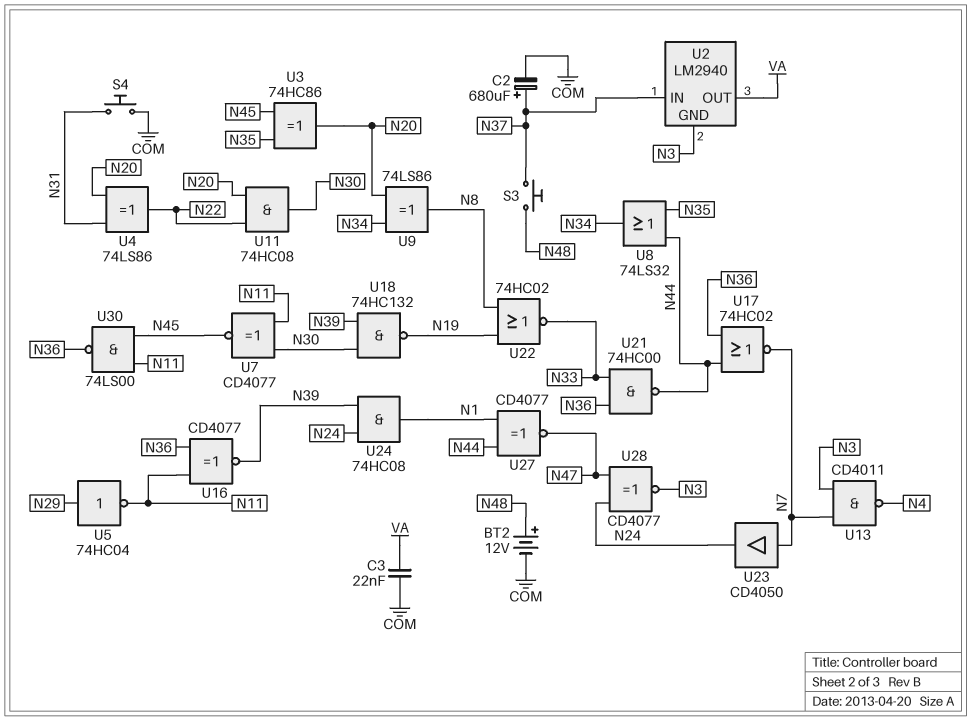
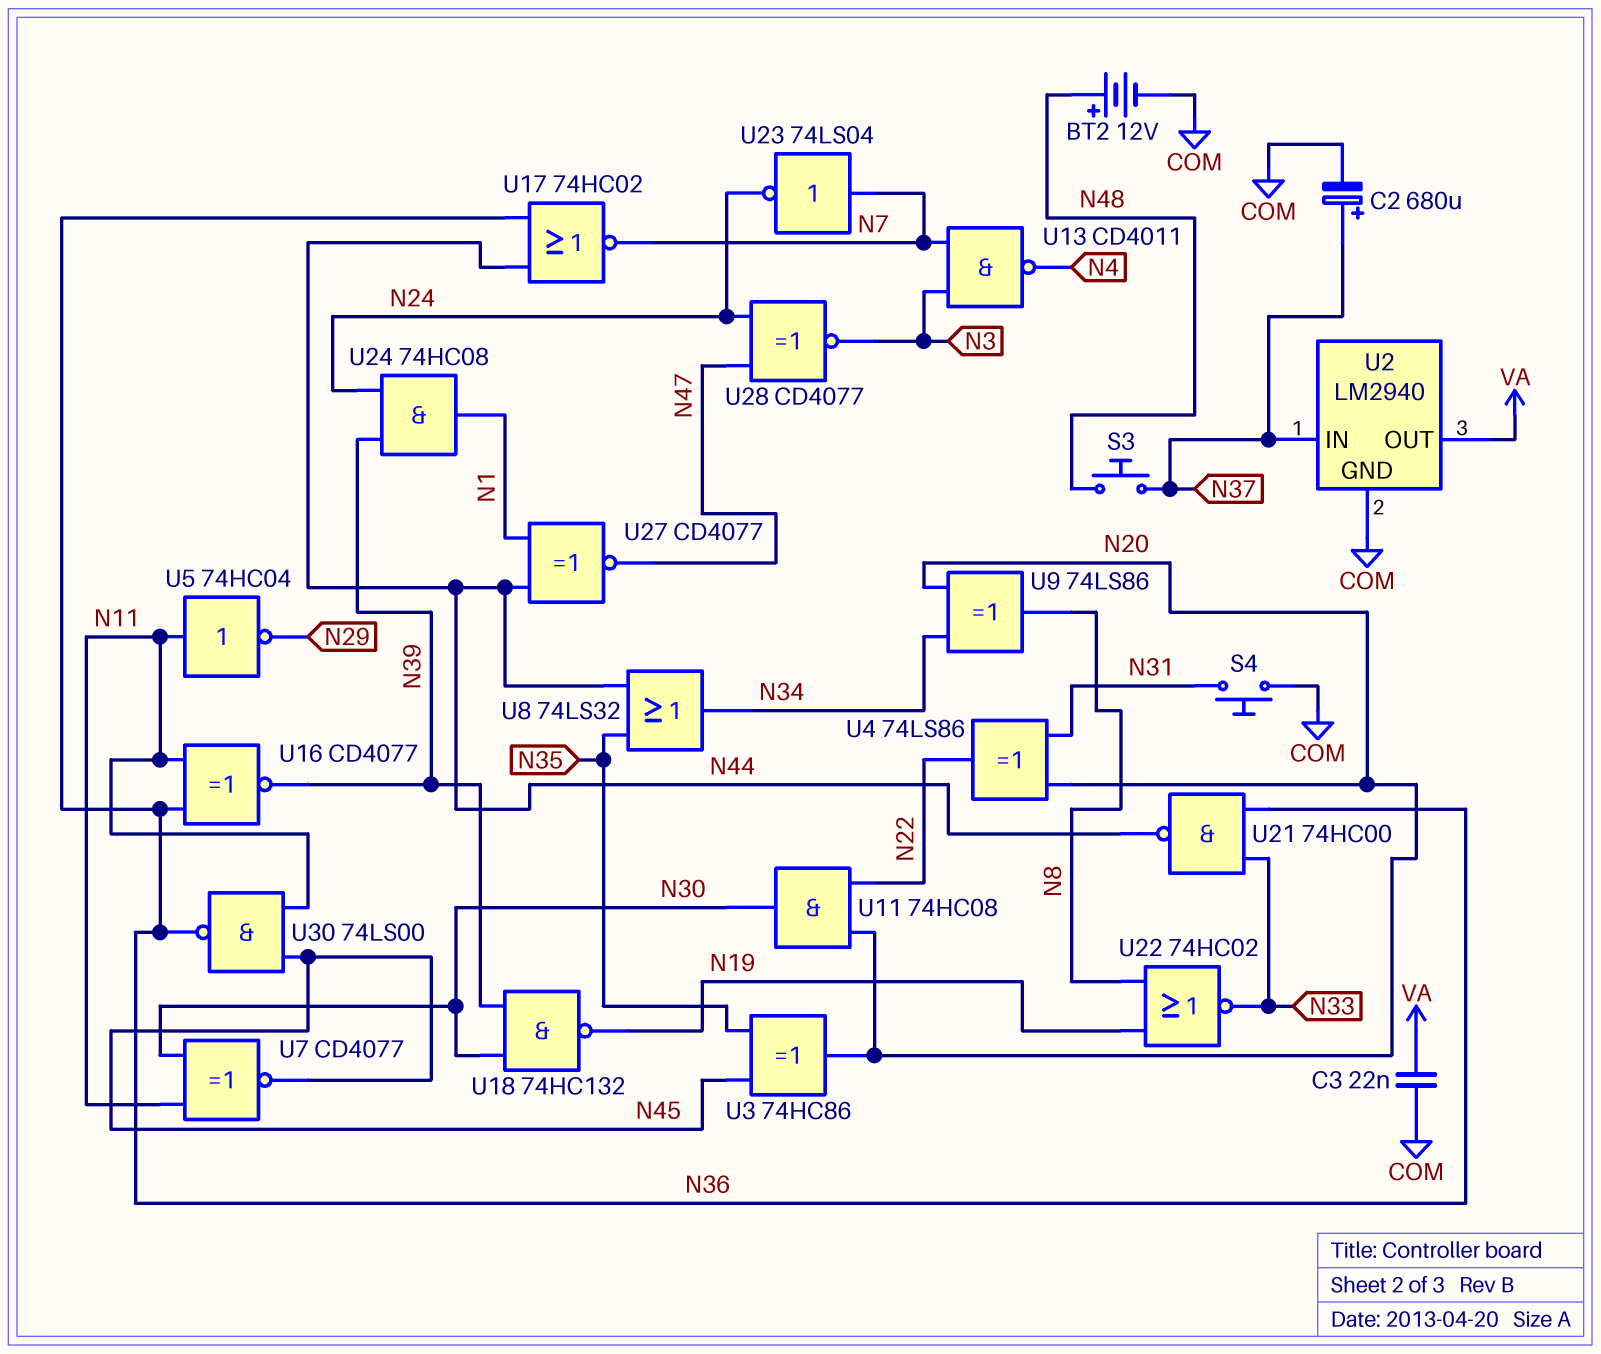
U2 pin GND: N3 -> COM
U5: NOT 74HC04 (in N29, out N11) -> NOT 74HC04 (in N11, out N29)
U23: buffer CD4050 (in N7, out N24) -> NOT 74LS04 (in N7, out N24)

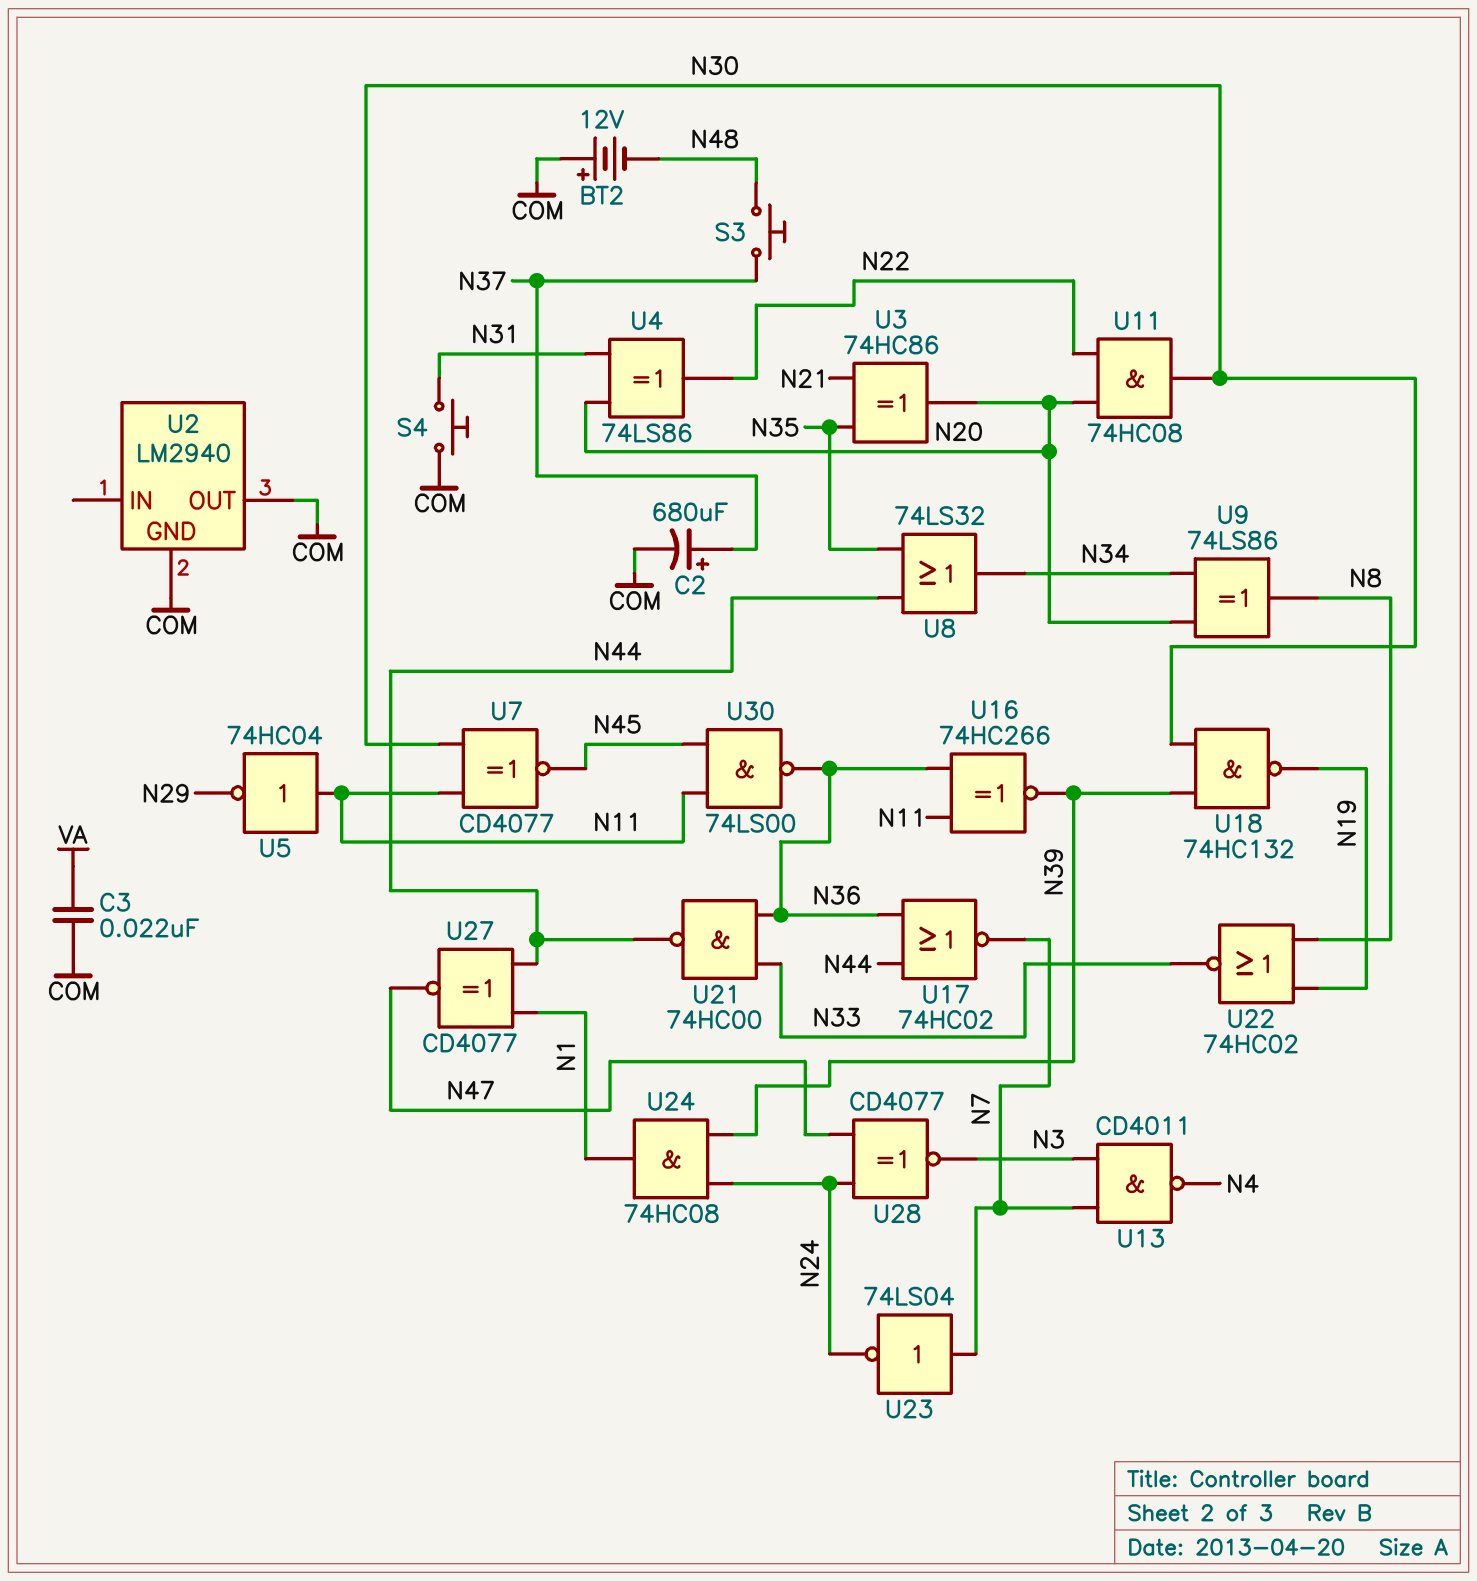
BT2: 12V (plus N48, minus COM) -> 12V (plus COM, minus N48)
U2 pin IN: N37 -> none
U2 pin OUT: VA -> COM
U3: XOR 74HC86 (in N35, in N45, out N20) -> XOR 74HC86 (in N21, in N35, out N20)
U16: XNOR CD4077 (in N11, in N36, out N39) -> XNOR 74HC266 (in N11, in N36, out N39)

